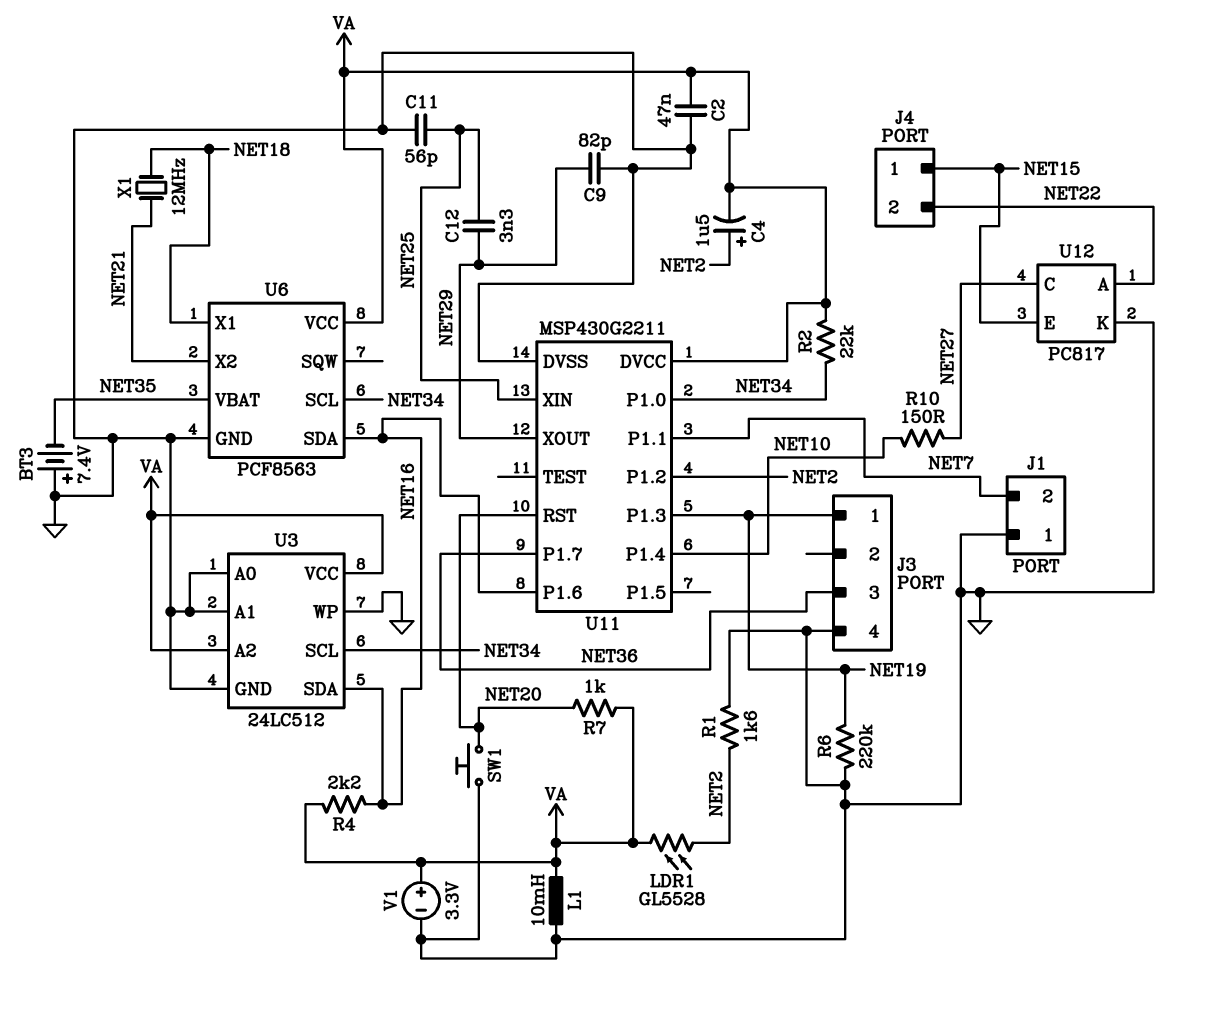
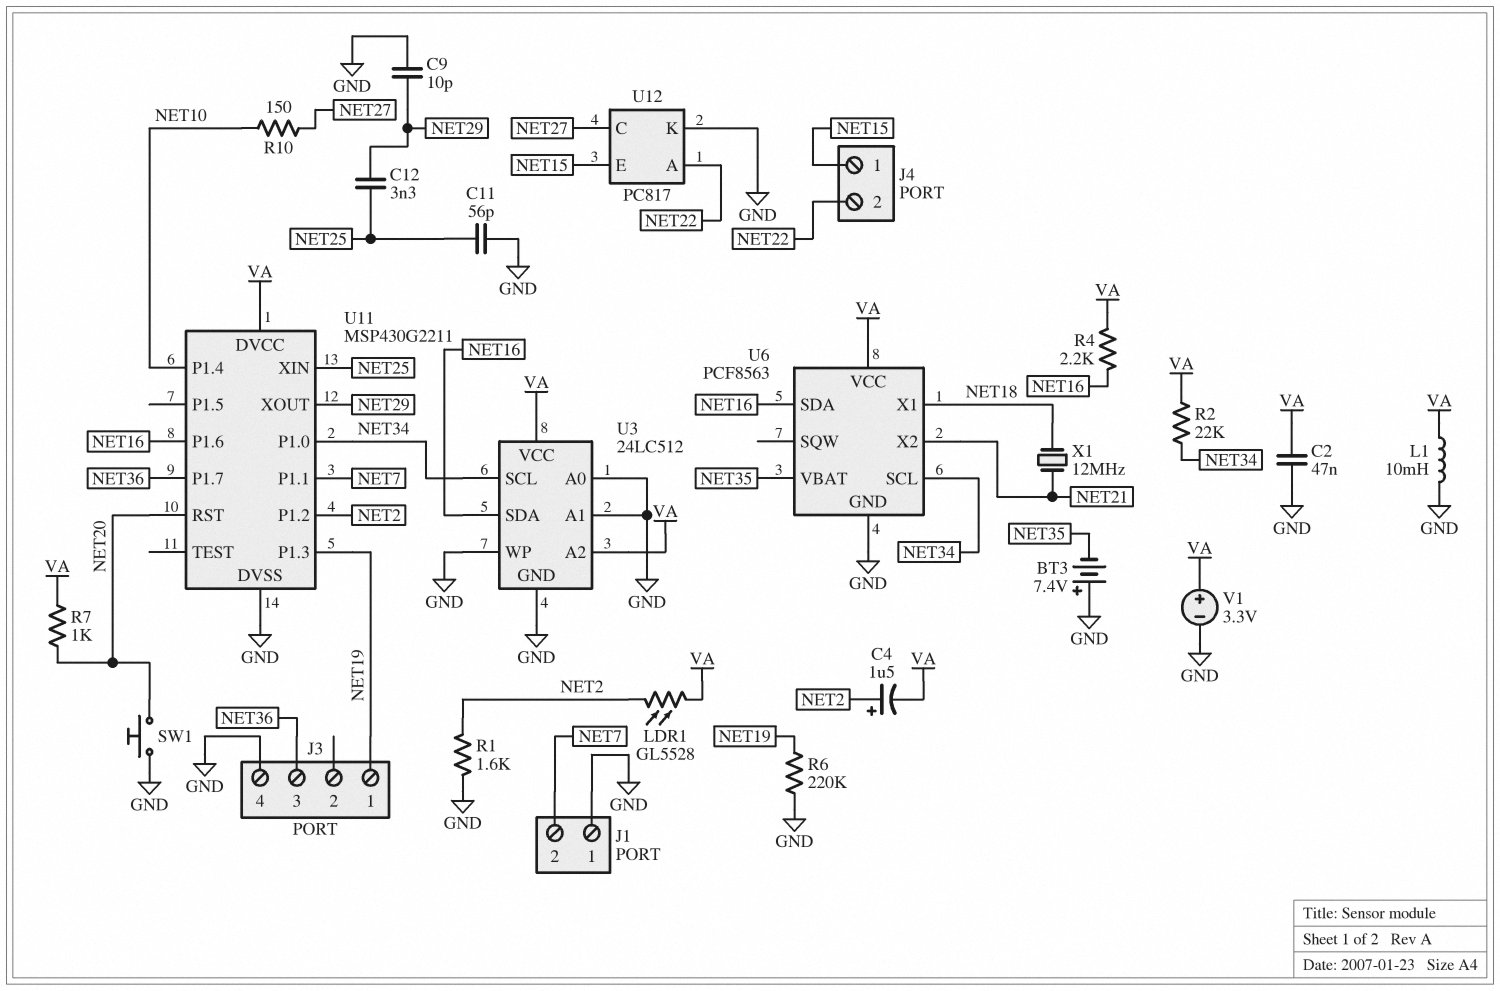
C9: 82pF (GND, NET29) -> 10pF (GND, NET29)

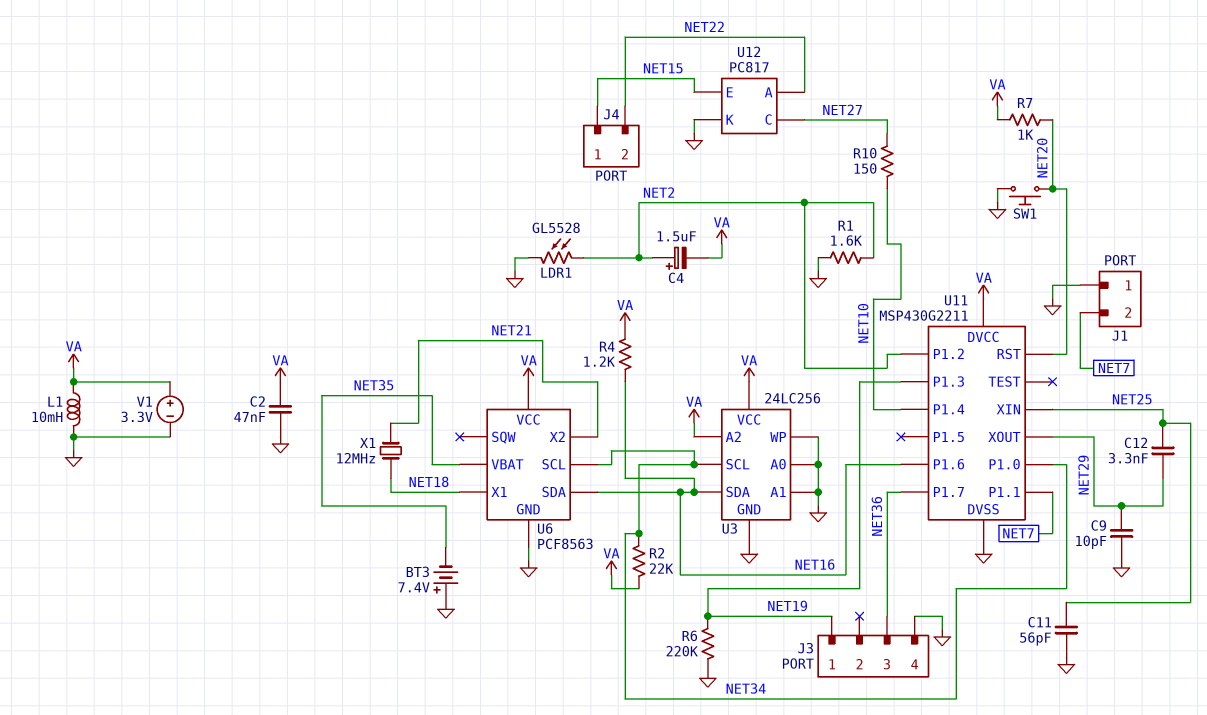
LDR1: GL5528 (NET2, VA) -> GL5528 (GND, NET2)
R4: 2.2k (NET16, VA) -> 1.2k (NET16, VA)
U3: 24LC512 -> 24LC256

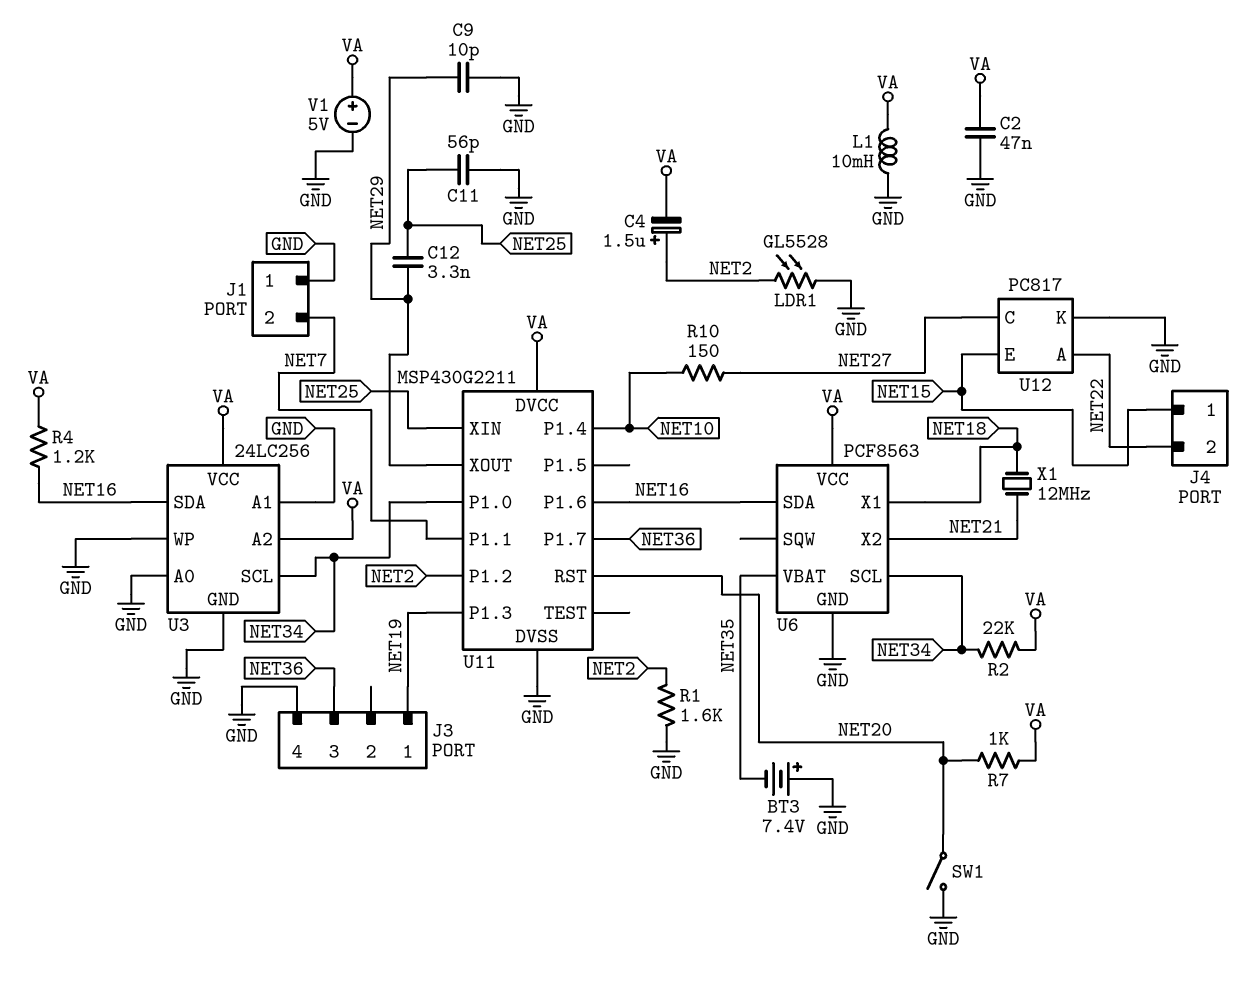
R6: 220k (GND, NET19) -> none
SW1: button (GND, NET20) -> switch (GND, NET20)
V1: 3.3V (plus VA, minus GND) -> 5V (plus VA, minus GND)

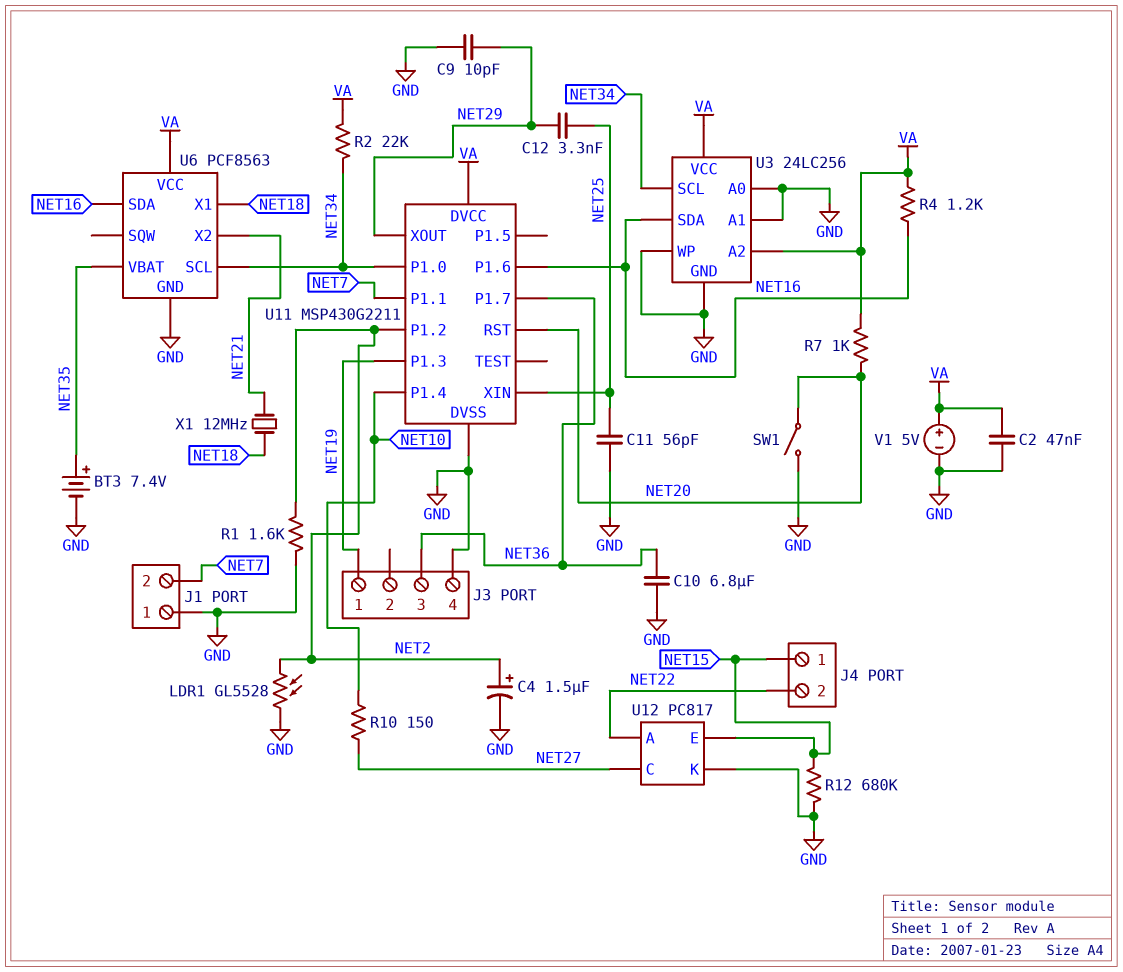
BT3: 7.4V (plus GND, minus NET35) -> 7.4V (plus NET35, minus GND)
C4: 1.5uF (plus NET2, minus VA) -> 1.5uF (plus NET2, minus GND)
C10: none -> 6.8uF (GND, NET36)
L1: 10mH (GND, VA) -> none
R12: none -> 680k (GND, NET15)

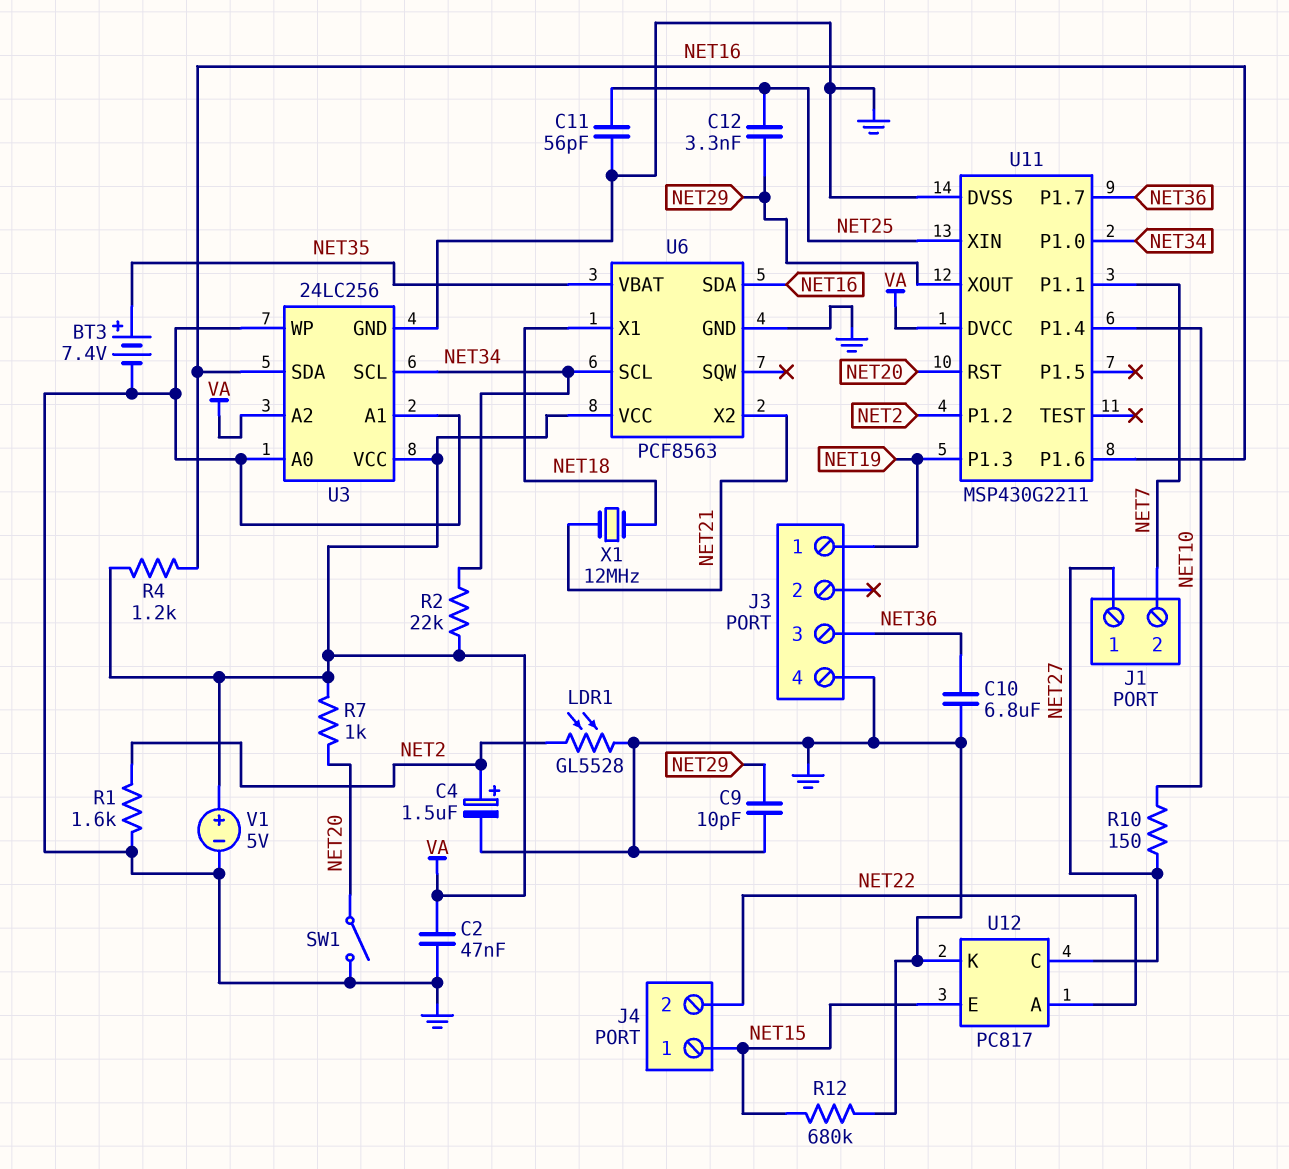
J1 pin 1: GND -> NET27

